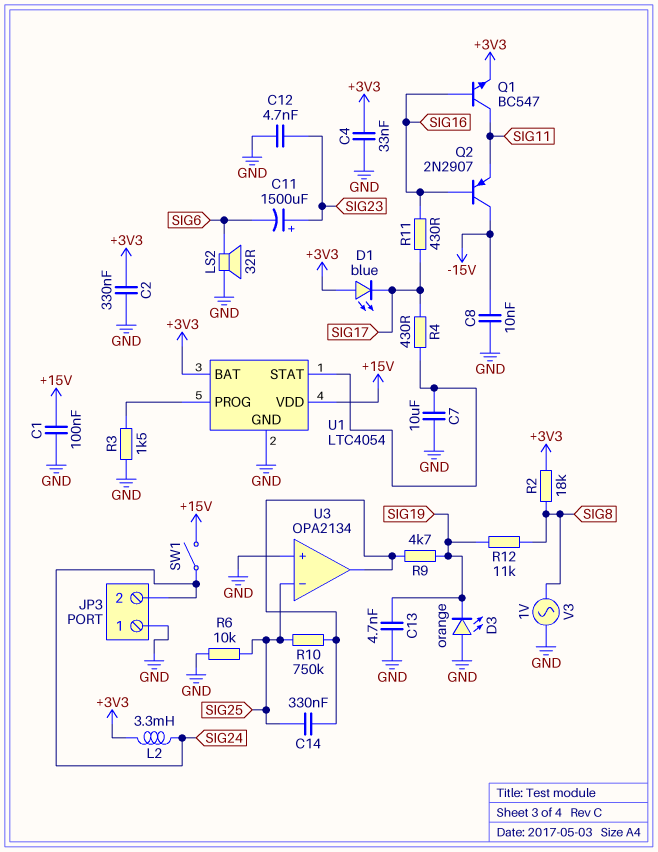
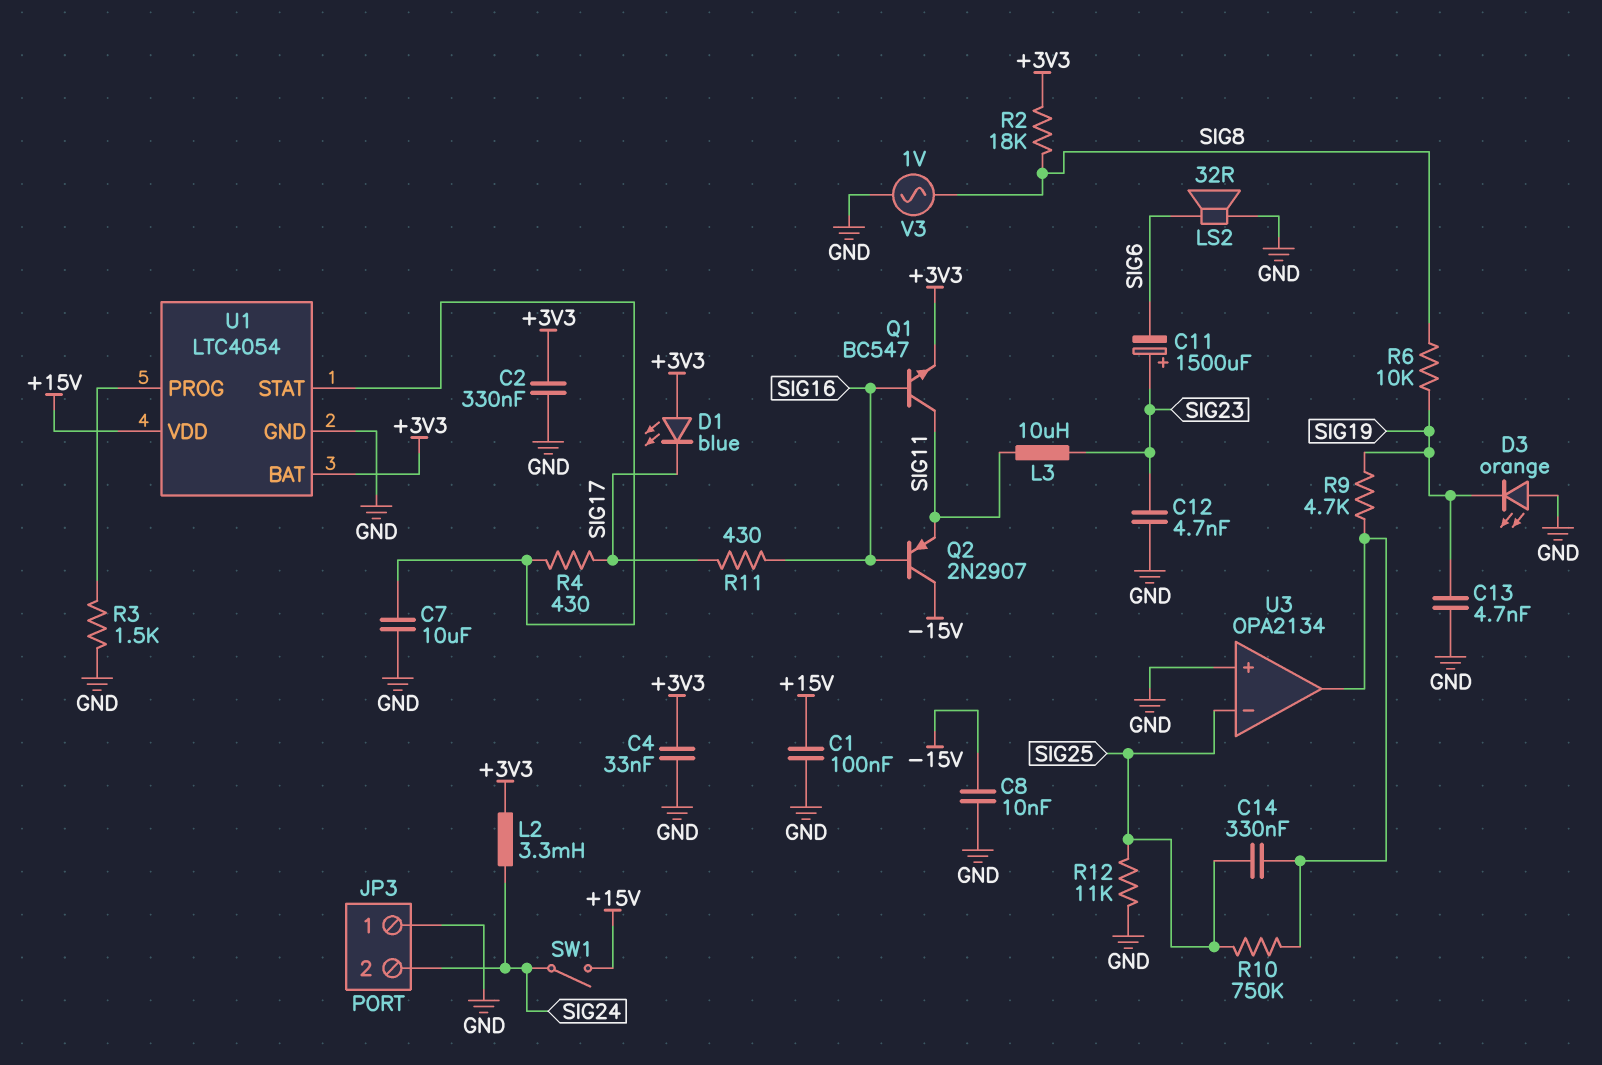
L3: none -> 10uH (SIG11, SIG23)
R6: 10k (GND, SIG25) -> 10k (SIG8, SIG19)
R12: 11k (SIG8, SIG19) -> 11k (GND, SIG25)

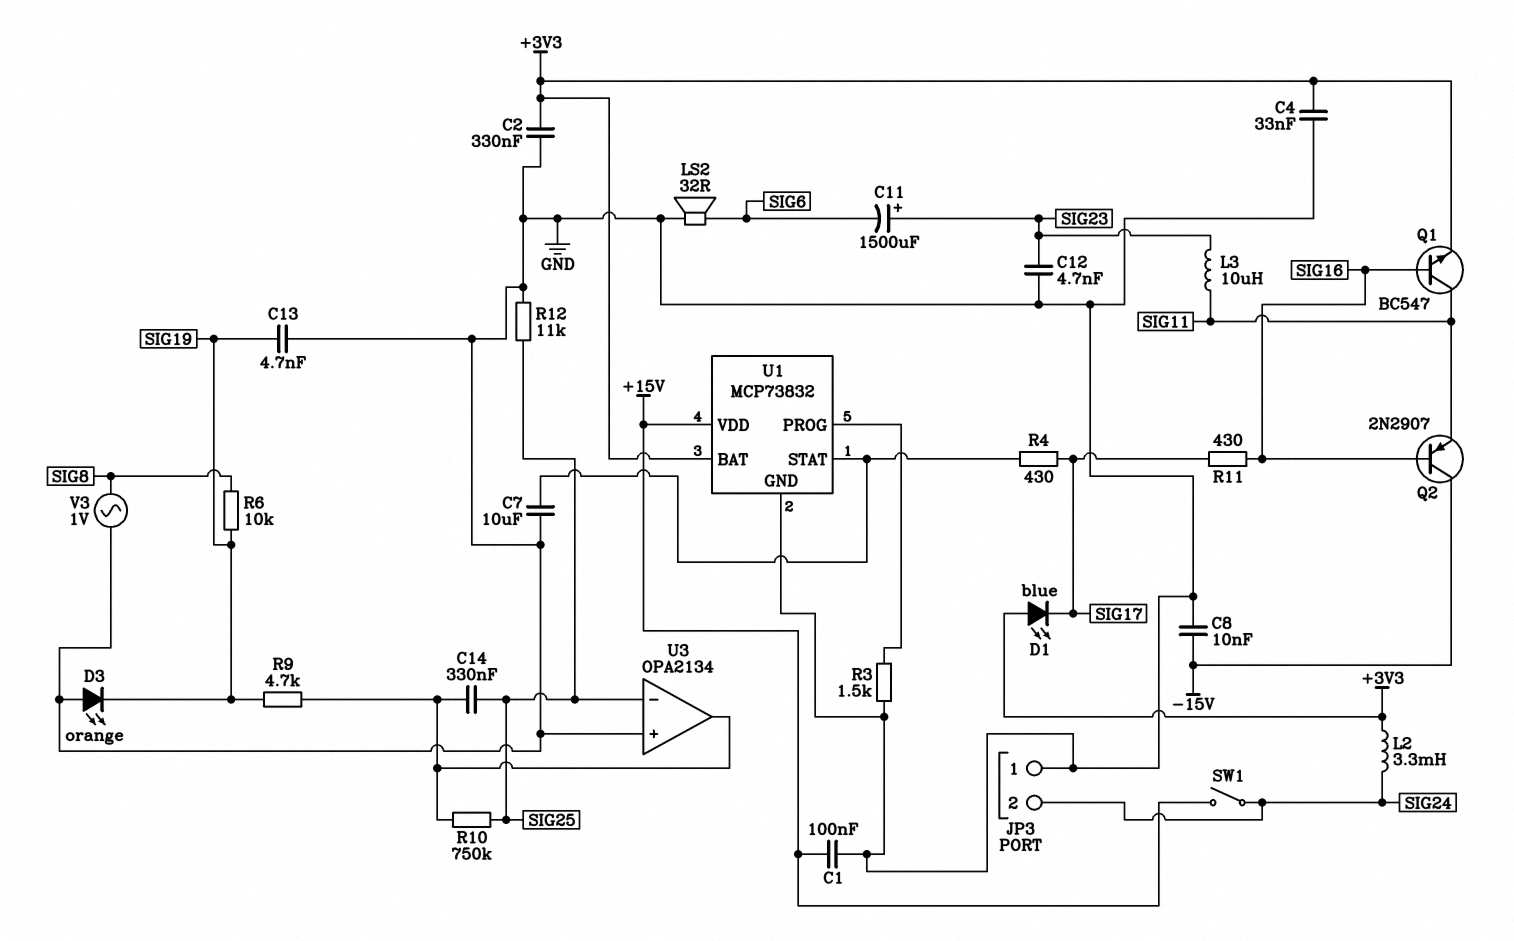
R2: 18k (+3V3, SIG8) -> none
U1: LTC4054 -> MCP73832

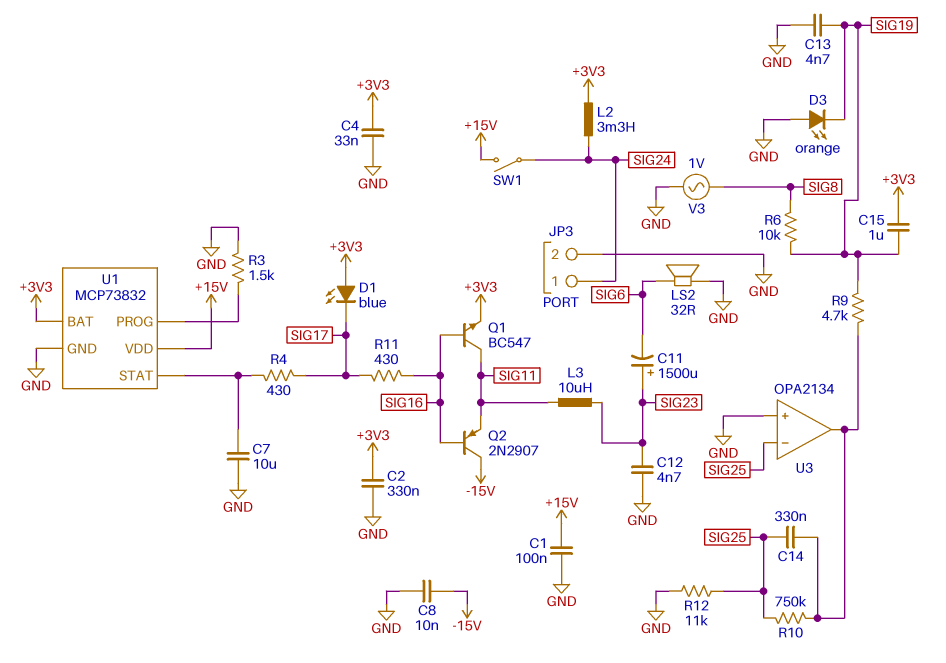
C15: none -> 1uF (+3V3, SIG19)
JP3 pin 1: GND -> SIG24
JP3 pin 2: SIG24 -> GND

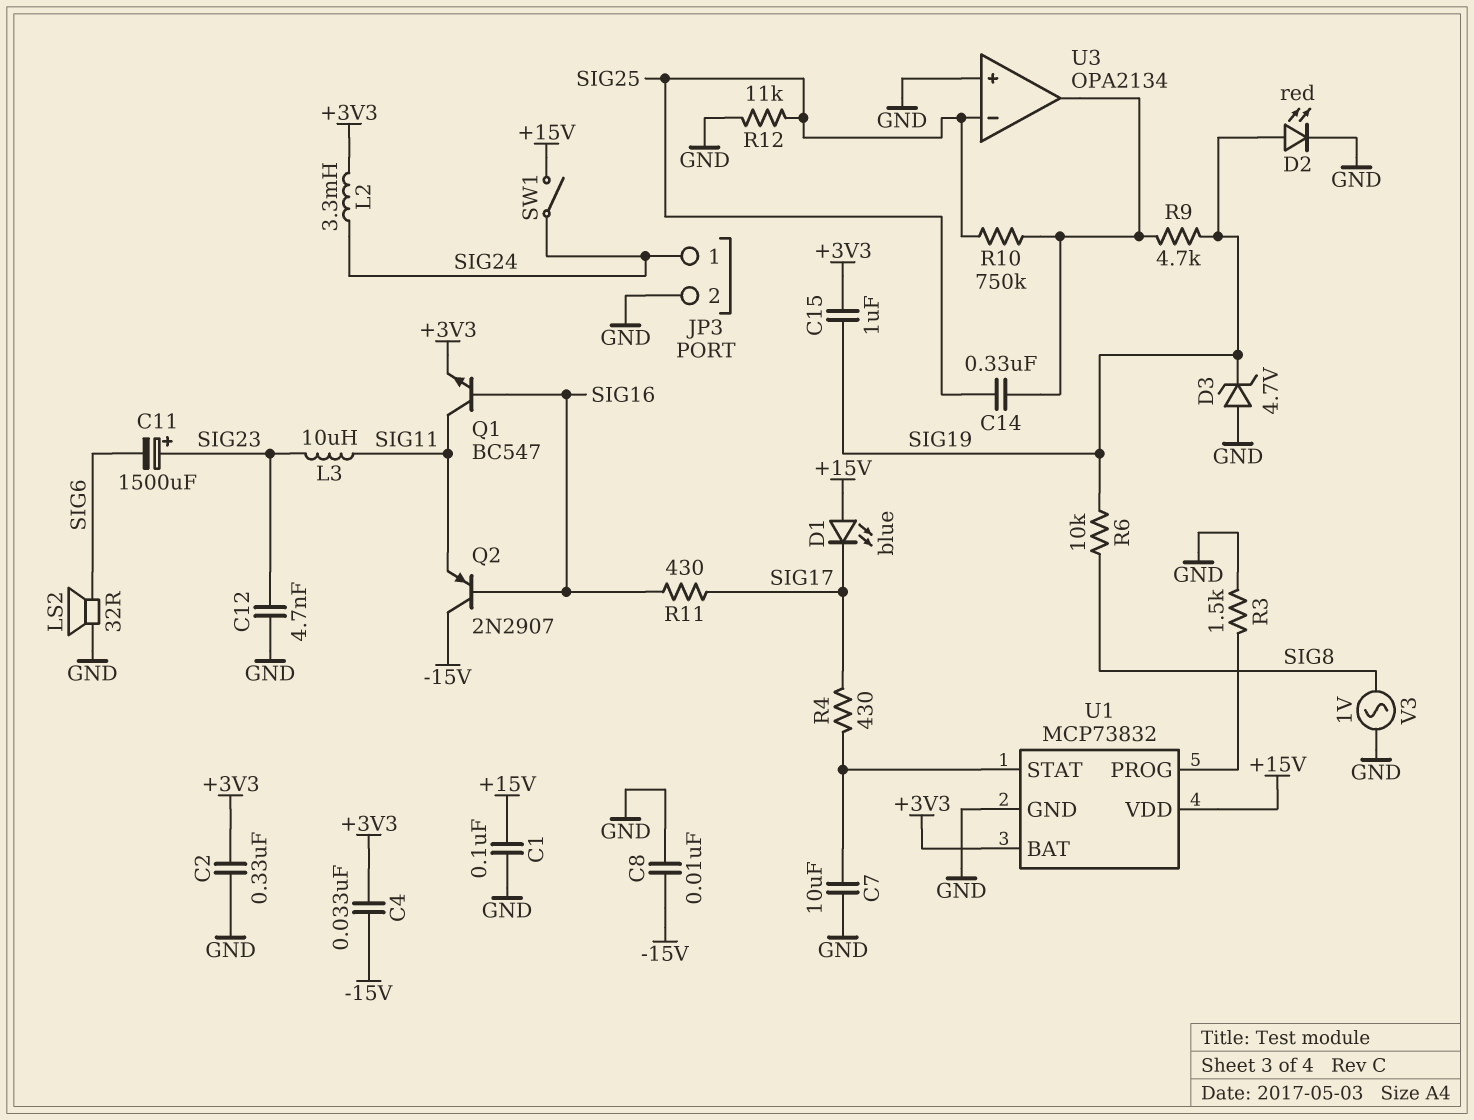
C4: 33nF (+3V3, GND) -> 33nF (+3V3, -15V)
C13: 4.7nF (GND, SIG19) -> none
D1: LED blue (A +3V3, K SIG17) -> LED blue (A +15V, K SIG17)
D2: none -> LED red (A SIG19, K GND)
D3: LED orange (A GND, K SIG19) -> zener 4.7V (A GND, K SIG19)

